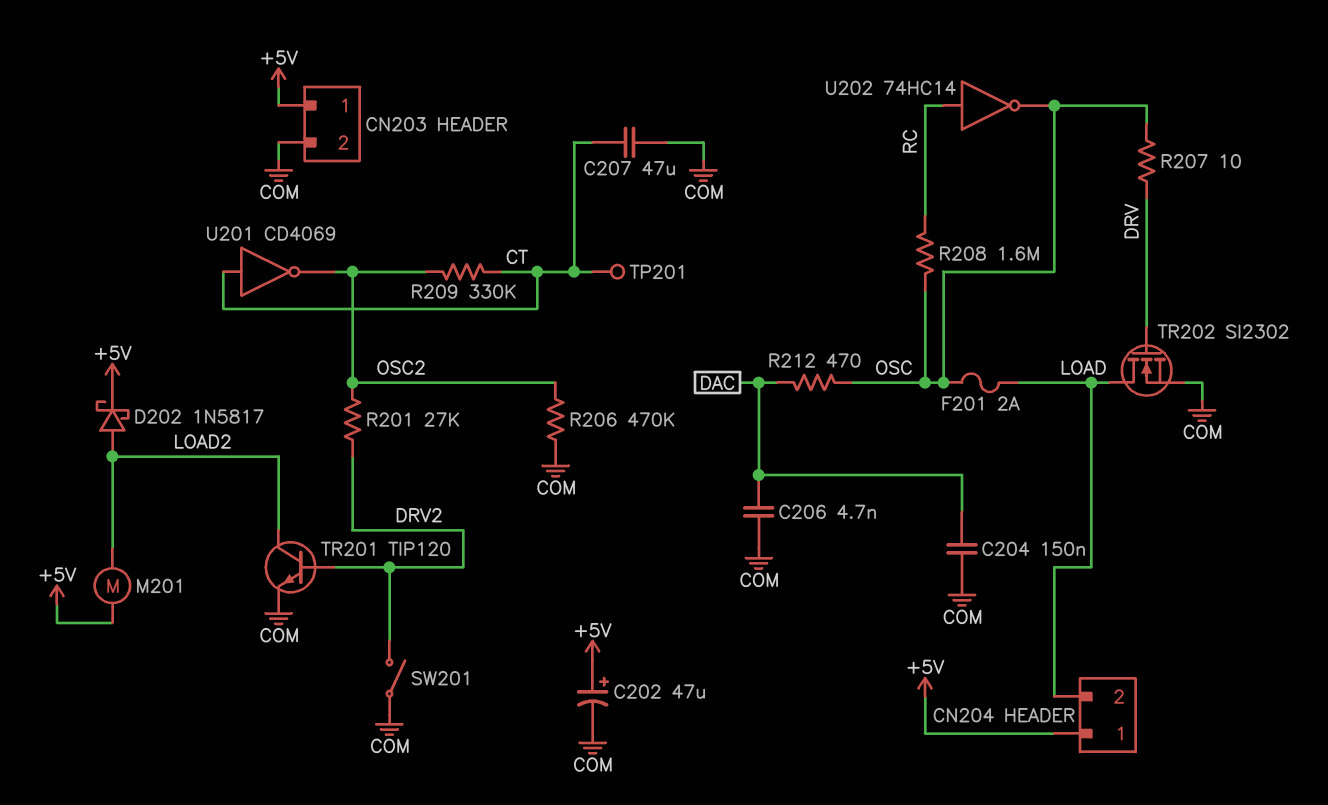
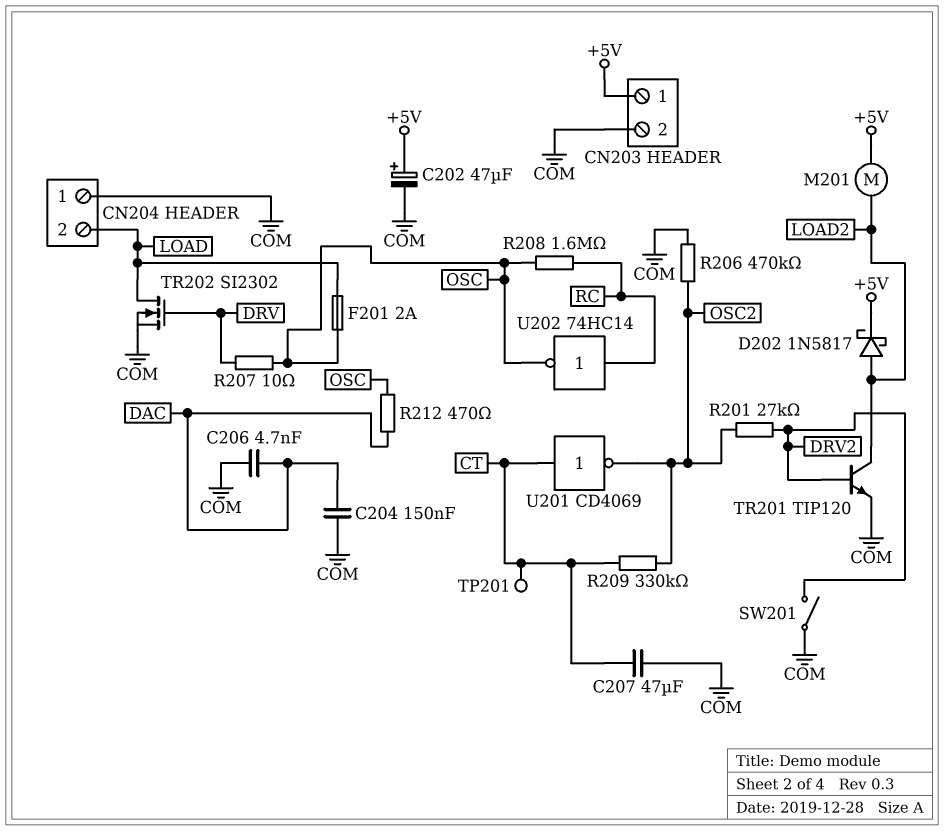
CN204 pin 1: +5V -> COM

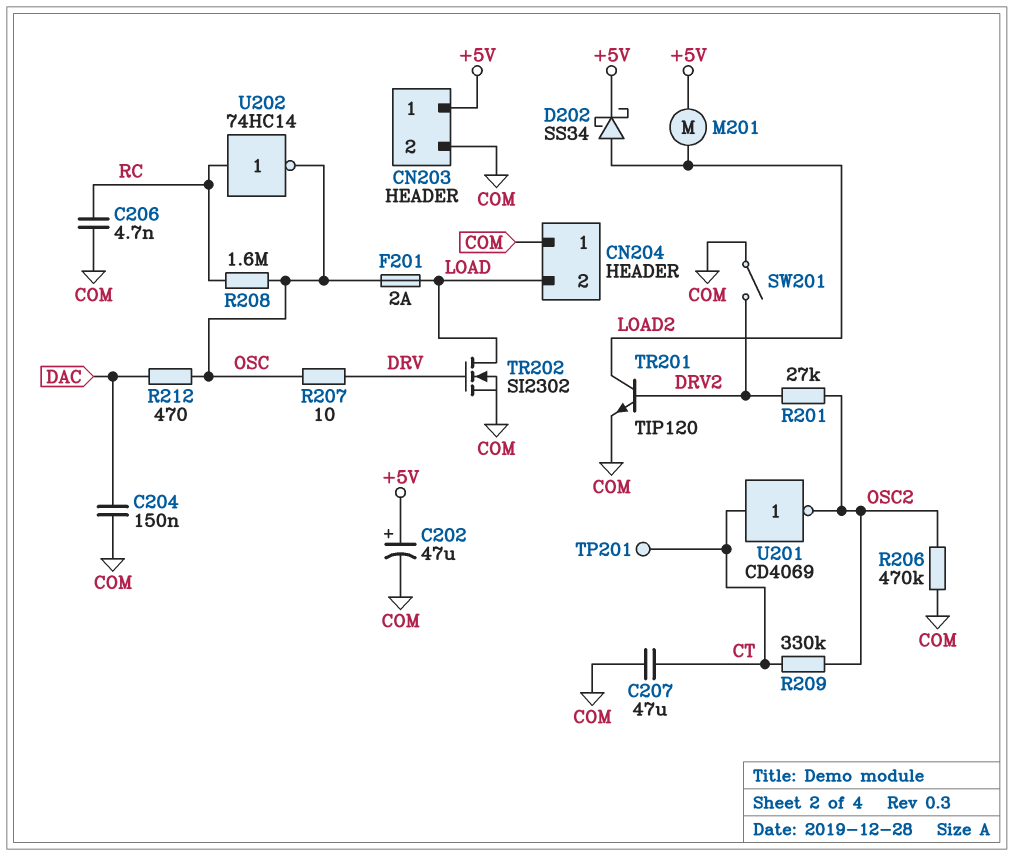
C206: 4.7nF (COM, DAC) -> 4.7nF (COM, RC)
D202: schottky 1N5817 (A LOAD2, K +5V) -> schottky SS34 (A LOAD2, K +5V)

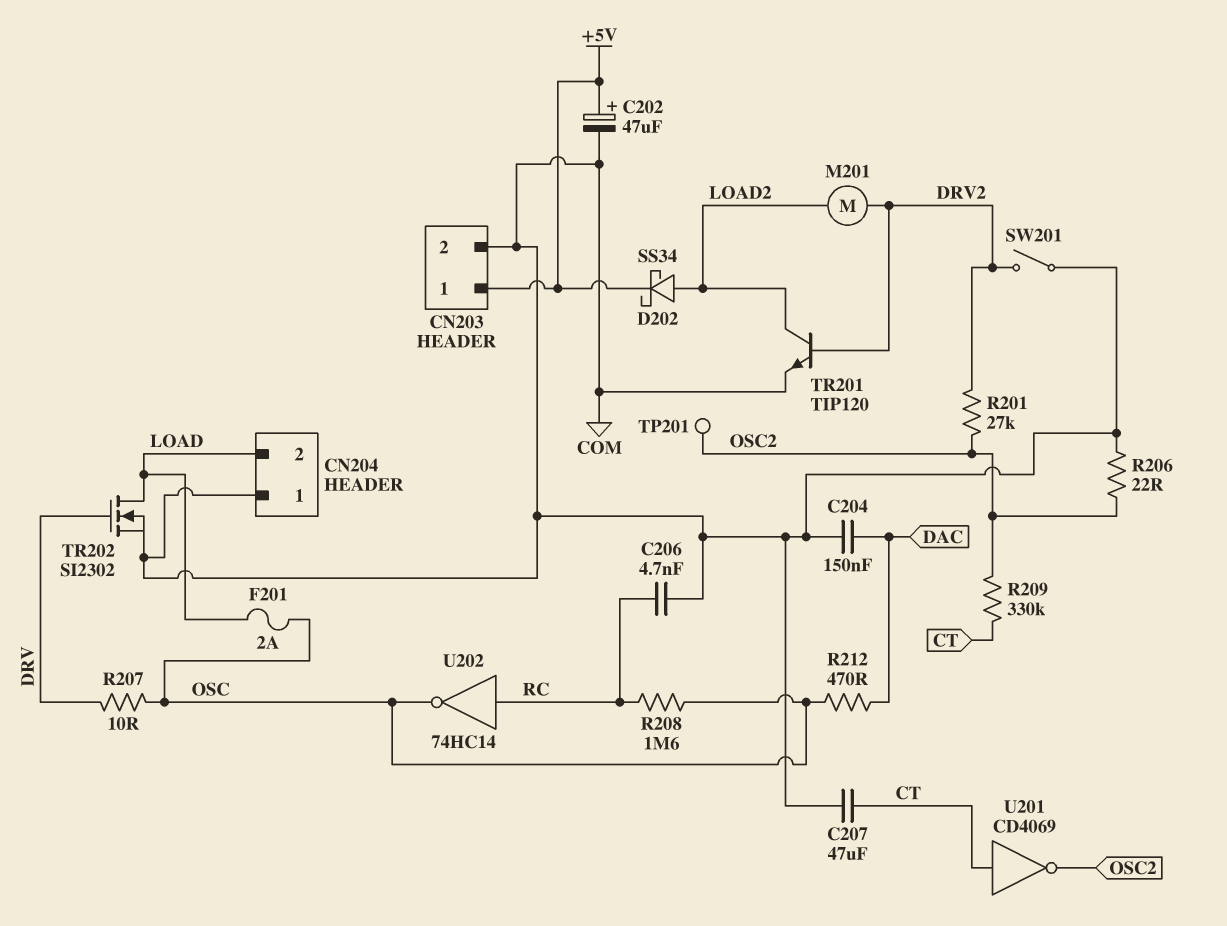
M201: motor (+5V, LOAD2) -> motor (DRV2, LOAD2)
R206: 470k (COM, OSC2) -> 22 (COM, OSC2)
TP201: test point (CT) -> test point (OSC2)

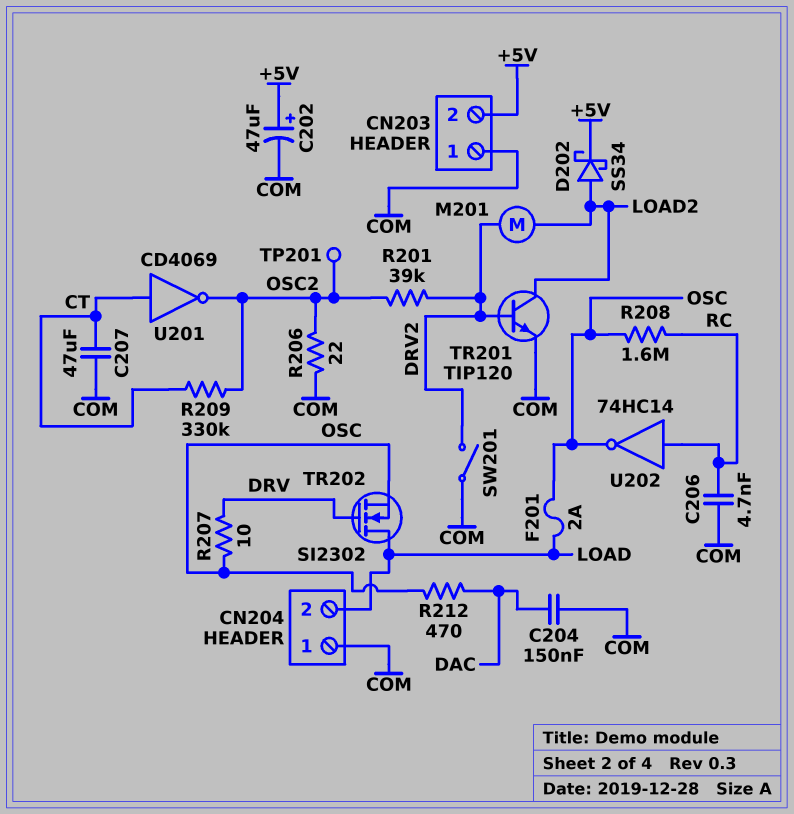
CN203 pin 1: +5V -> COM
CN203 pin 2: COM -> +5V
R201: 27k (DRV2, OSC2) -> 39k (DRV2, OSC2)
TR202: NMOS SI2302 (G DRV, D LOAD, S COM) -> NMOS SI2302 (G DRV, D LOAD, S OSC)

